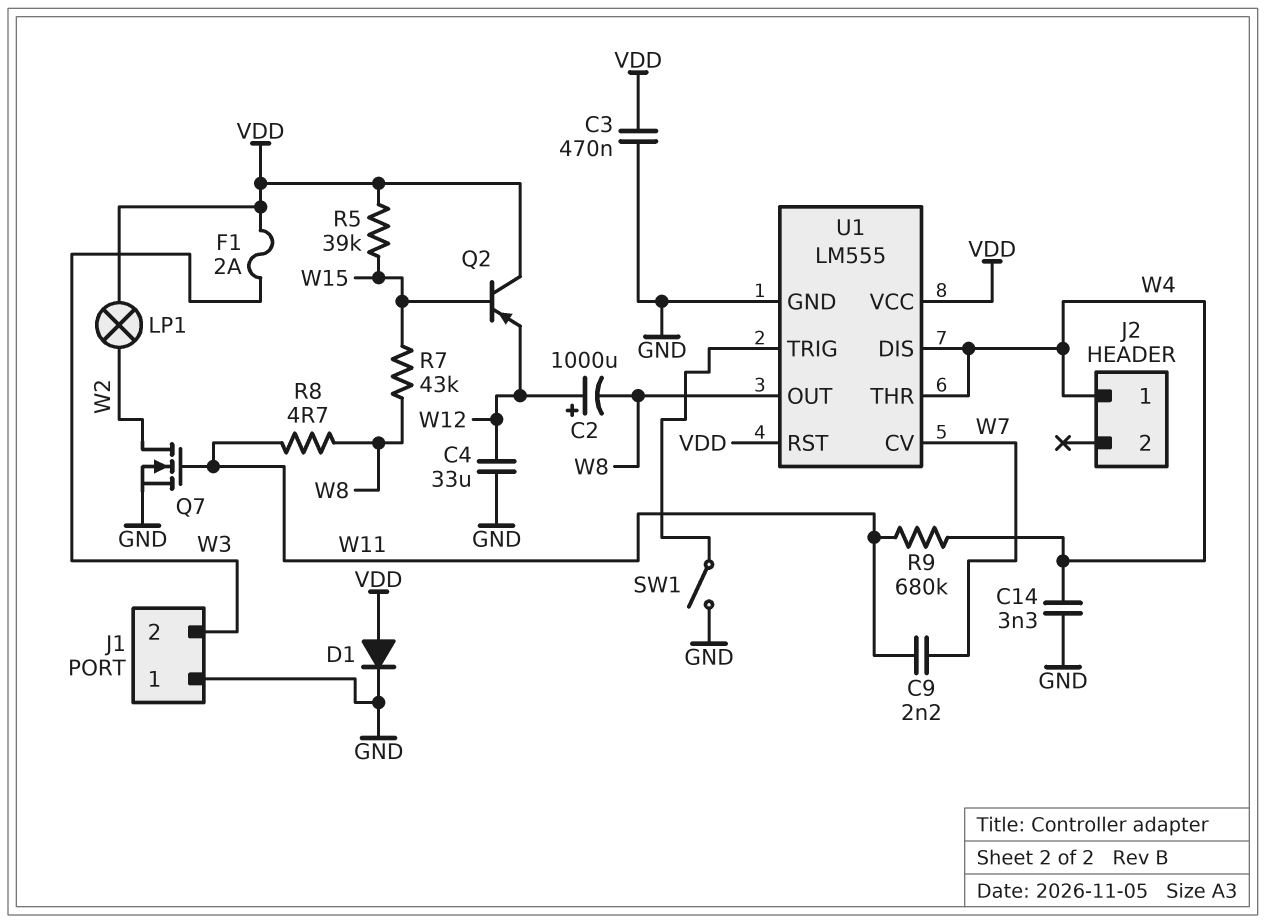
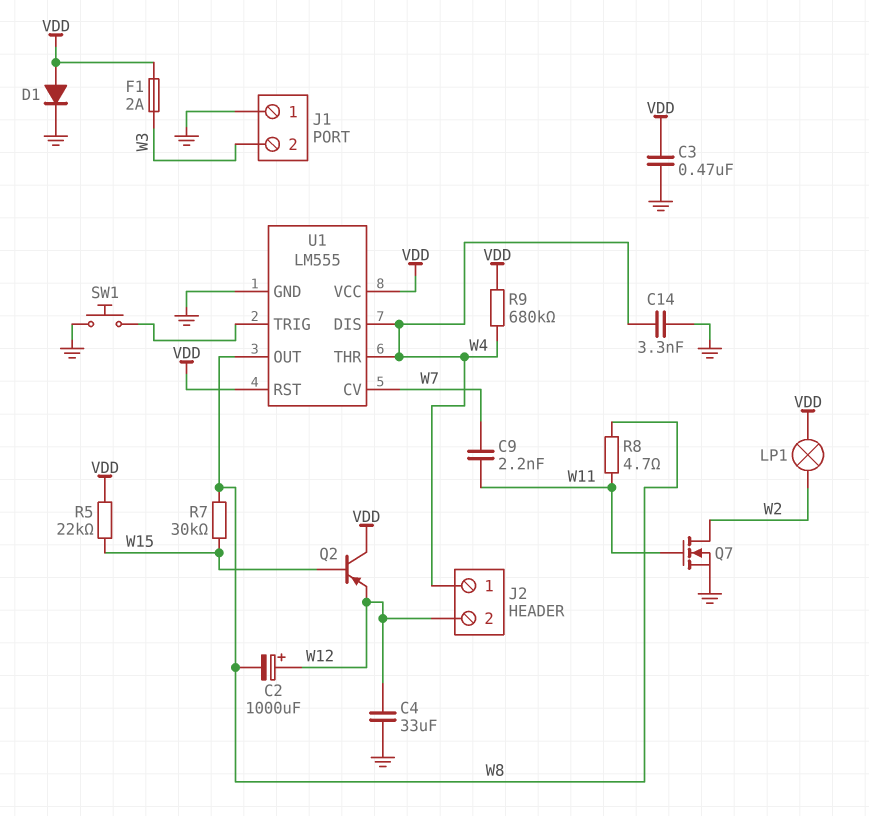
J2 pin 2: none -> W12
R5: 39k (VDD, W15) -> 22k (VDD, W15)
R7: 43k (W8, W15) -> 30k (W8, W15)
R9: 680k (W4, W11) -> 680k (VDD, W4)
SW1: switch (GND, U1/TRIG) -> button (GND, U1/TRIG)

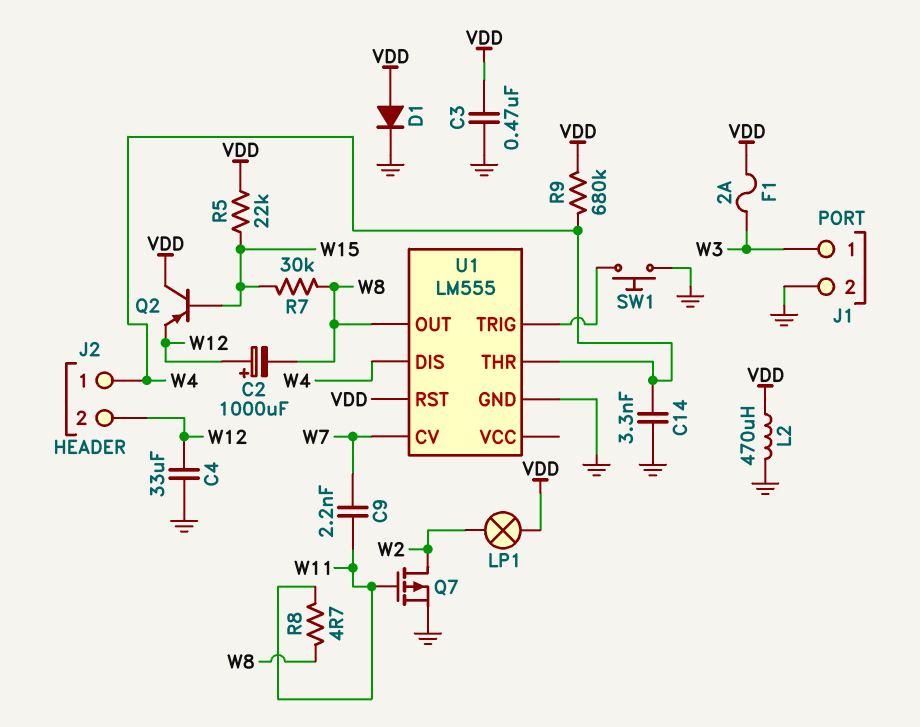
J1 pin 1: GND -> W3
J1 pin 2: W3 -> GND
L2: none -> 470uH (GND, VDD)
Q7: NMOS (G W11, D W2, S GND) -> PMOS (G W11, D W2, S GND)
U1 pin VCC: VDD -> none

